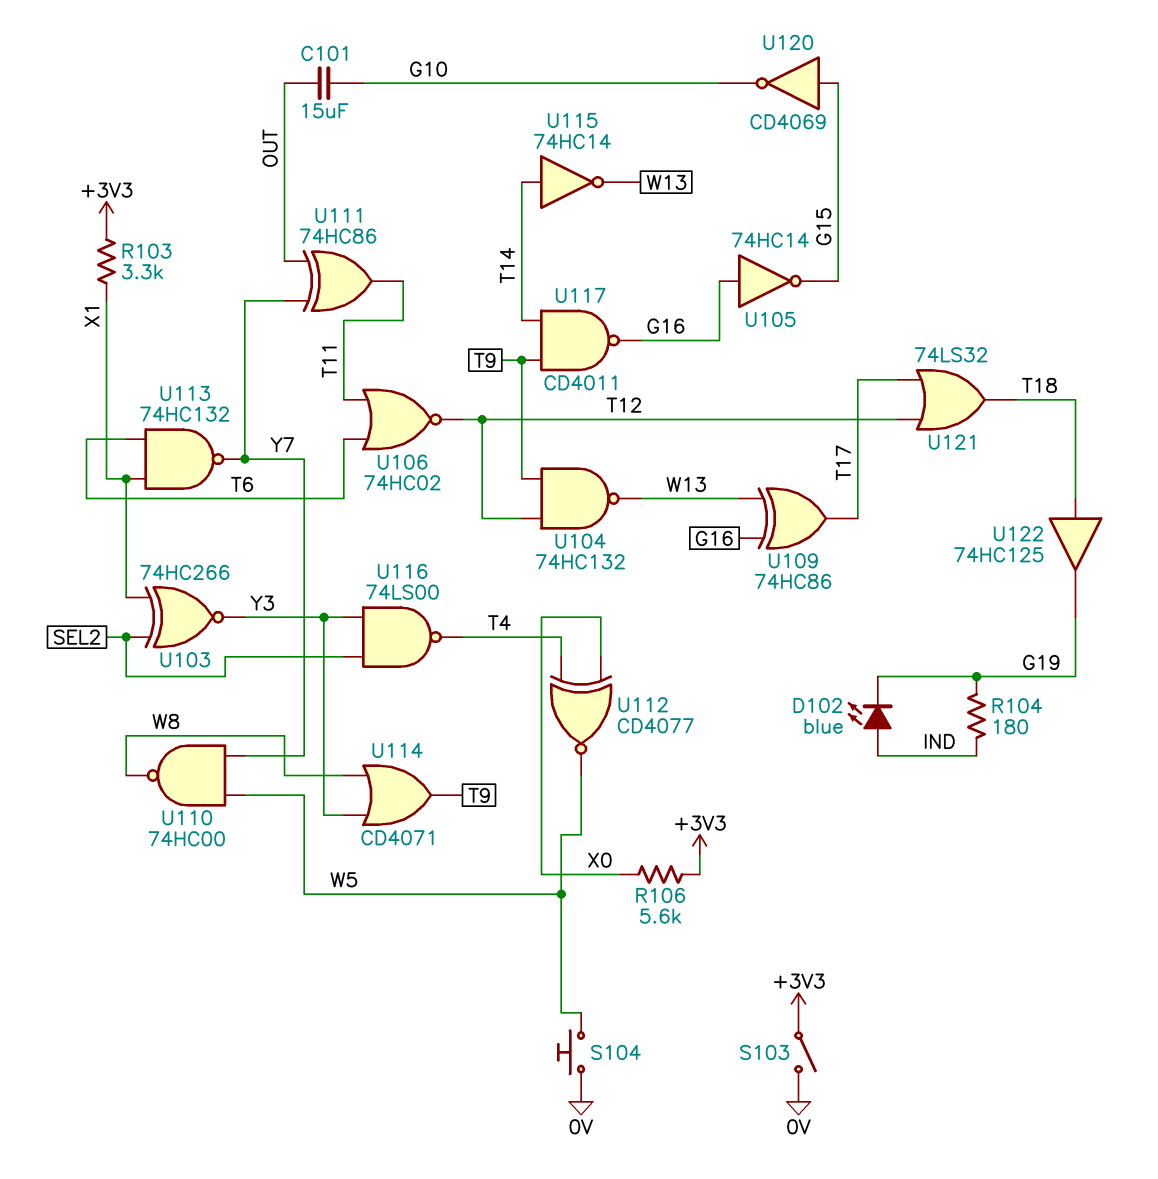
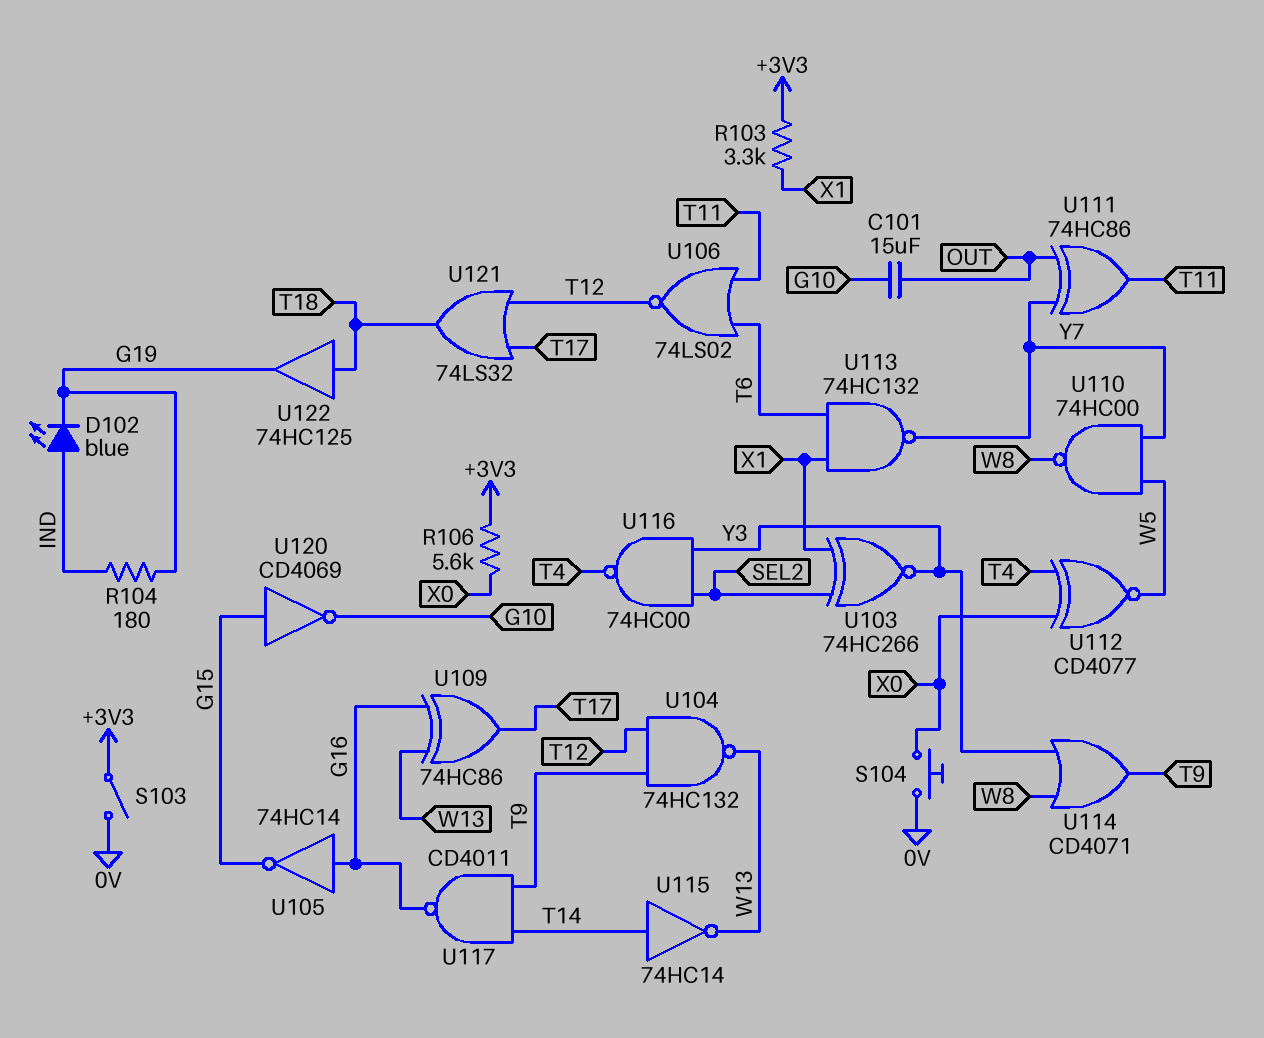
S104: button (0V, W5) -> button (0V, X0)
U106: NOR 74HC02 (in T6, in T11, out T12) -> NOR 74LS02 (in T6, in T11, out T12)
U116: NAND 74LS00 (in SEL2, in Y3, out T4) -> NAND 74HC00 (in SEL2, in Y3, out T4)

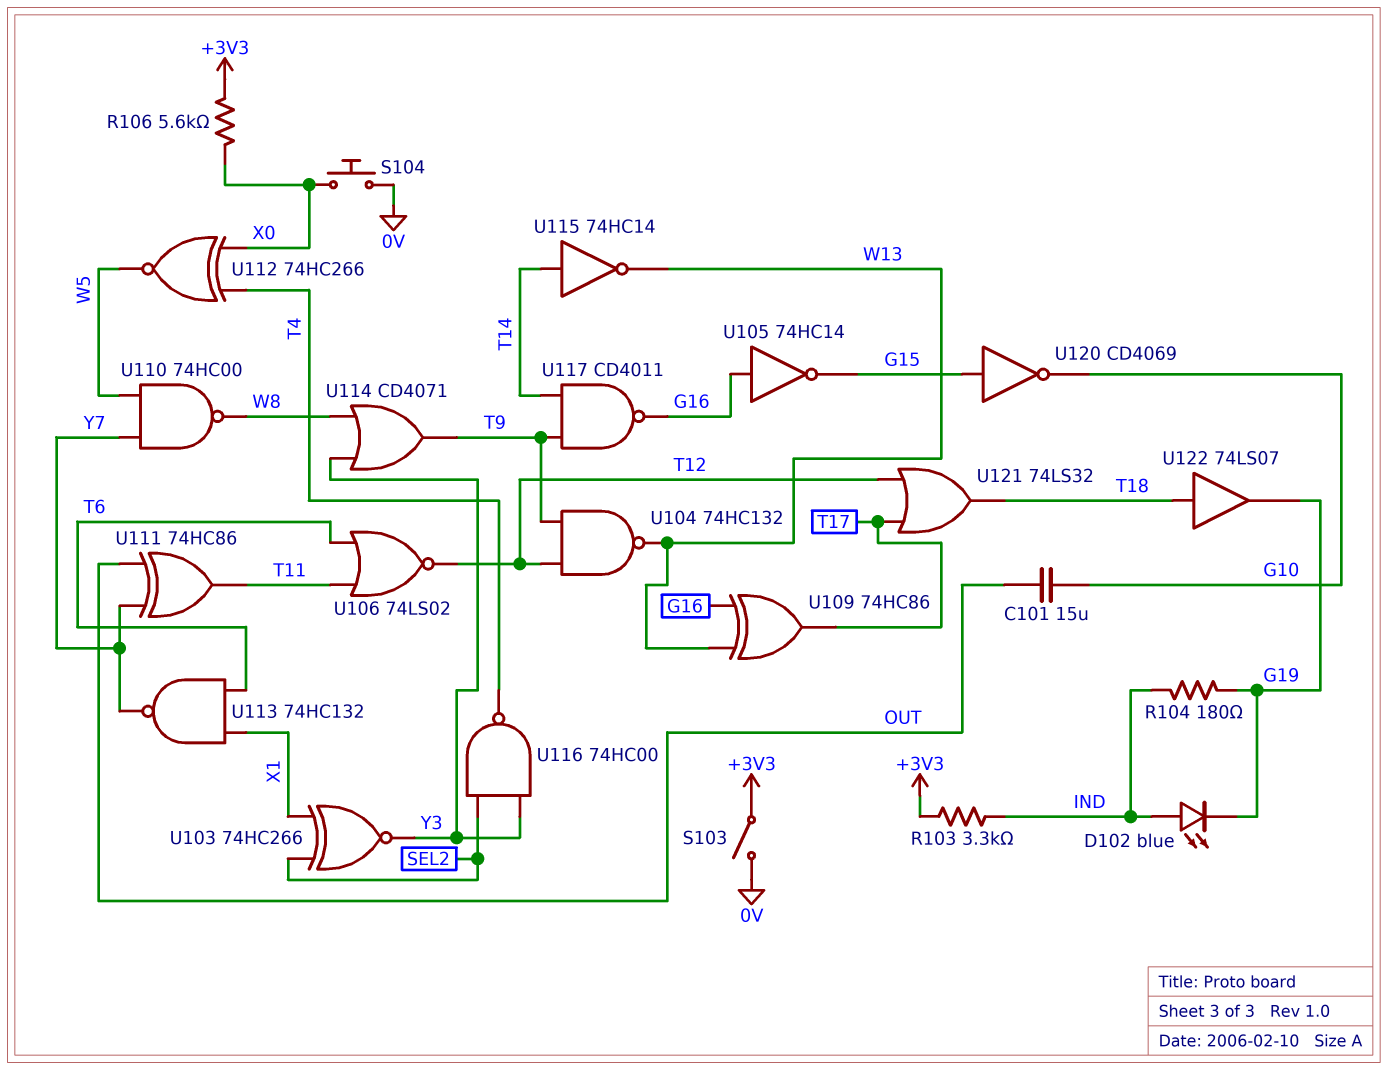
R103: 3.3k (+3V3, X1) -> 3.3k (+3V3, IND)
U112: XNOR CD4077 (in T4, in X0, out W5) -> XNOR 74HC266 (in T4, in X0, out W5)
U122: buffer 74HC125 (in T18, out G19) -> buffer 74LS07 (in T18, out G19)

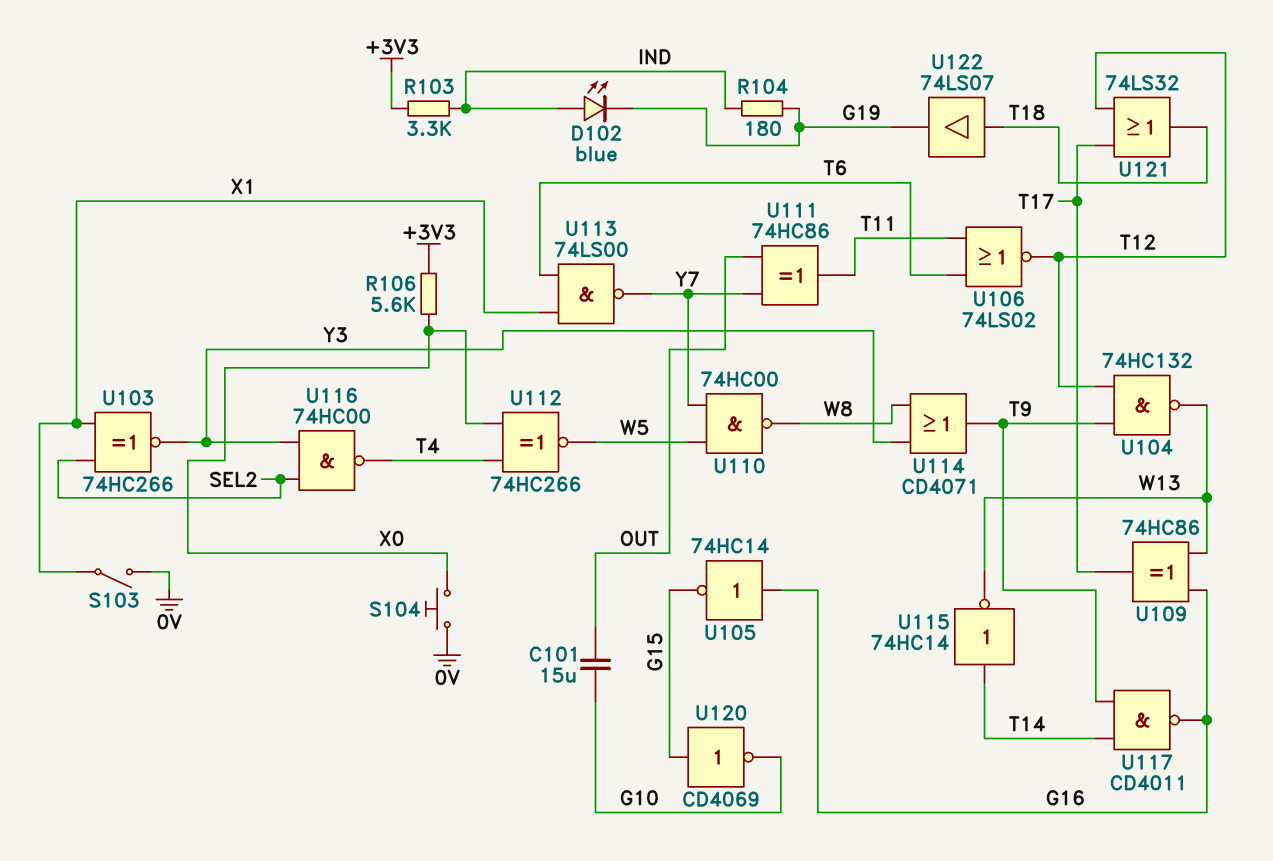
S103: switch (+3V3, 0V) -> switch (0V, X1)
U113: NAND 74HC132 (in T6, in X1, out Y7) -> NAND 74LS00 (in T6, in X1, out Y7)

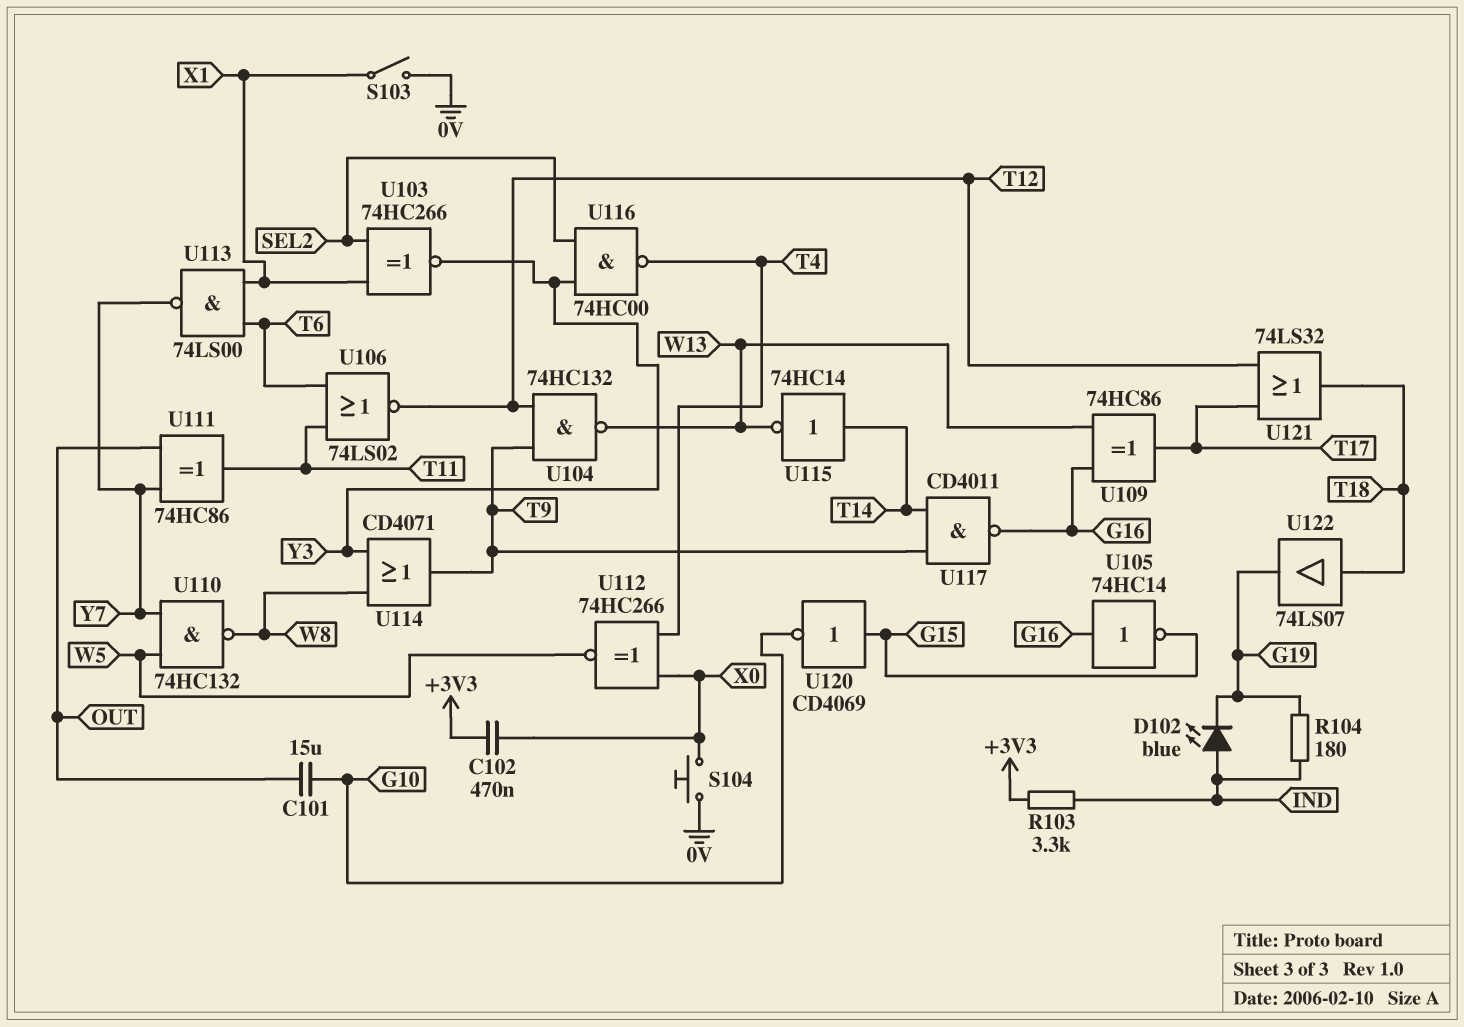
C102: none -> 470nF (+3V3, X0)
R106: 5.6k (+3V3, X0) -> none
U110: NAND 74HC00 (in W5, in Y7, out W8) -> NAND 74HC132 (in W5, in Y7, out W8)

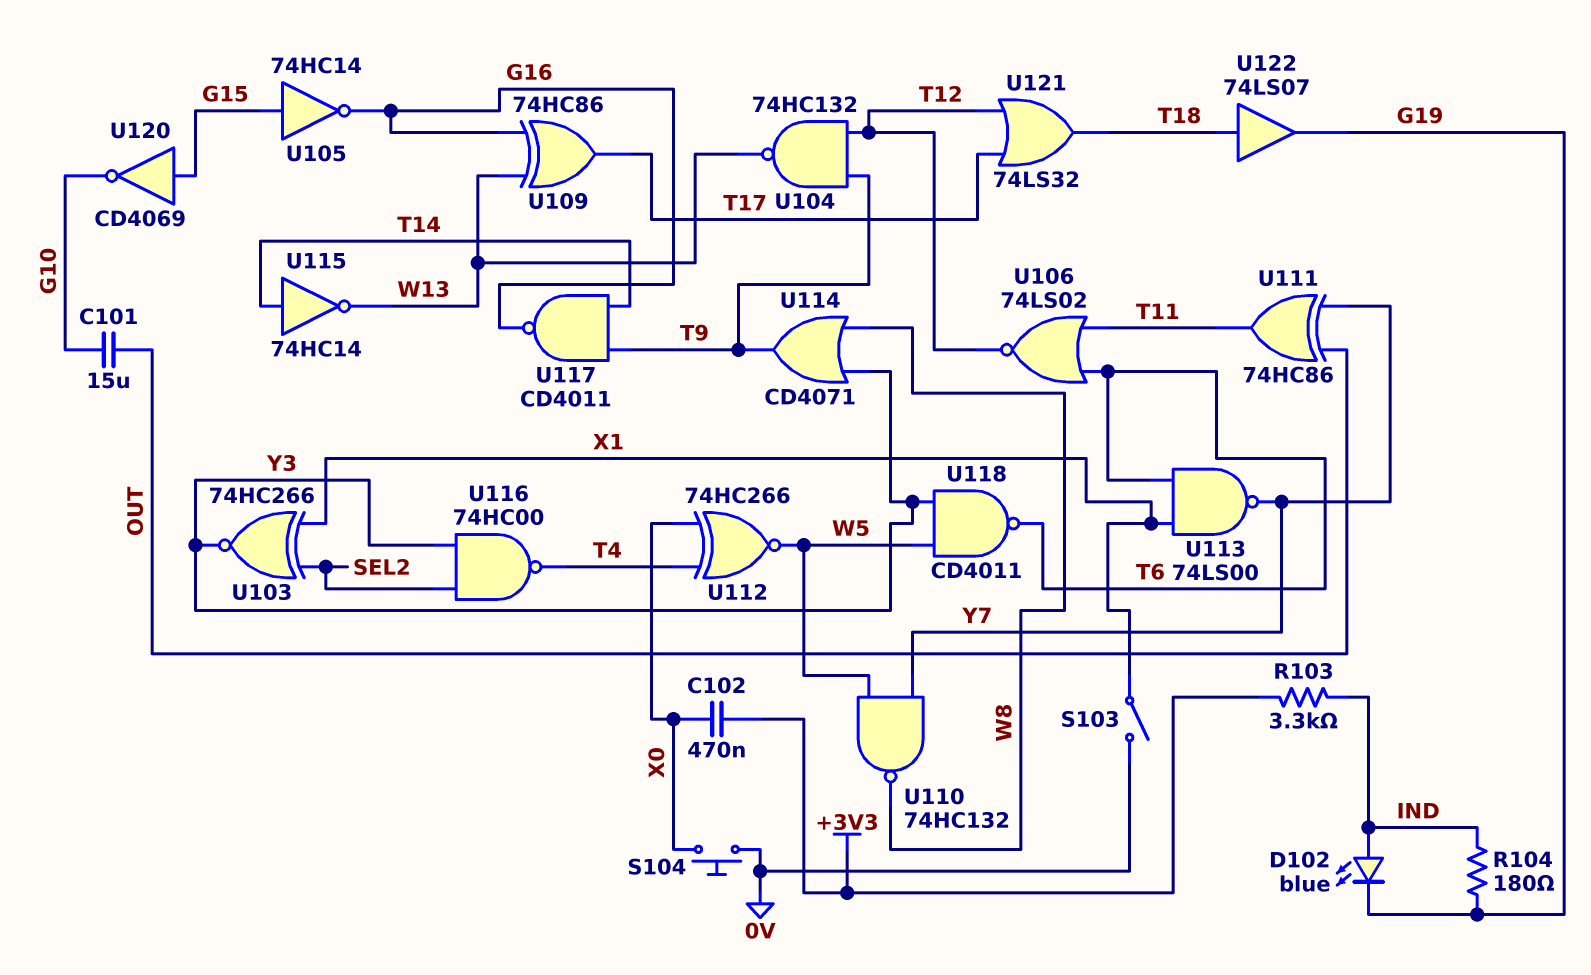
U105: NOT 74HC14 (in G16, out G15) -> NOT 74HC14 (in G15, out G16)
U118: none -> NAND CD4011 (in W5, in Y3, out T6)

